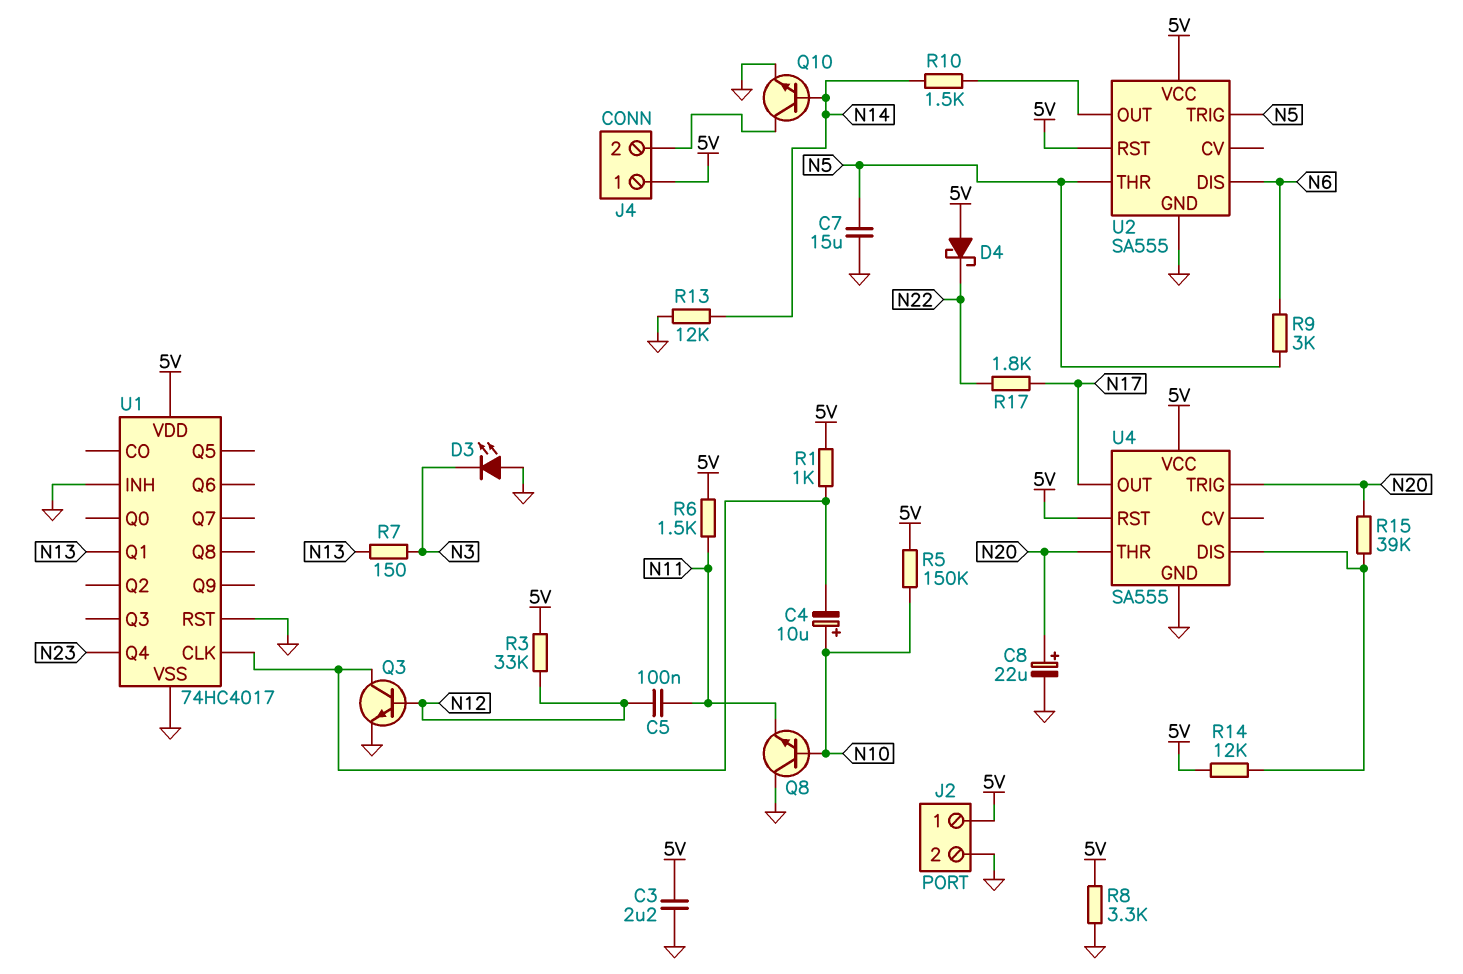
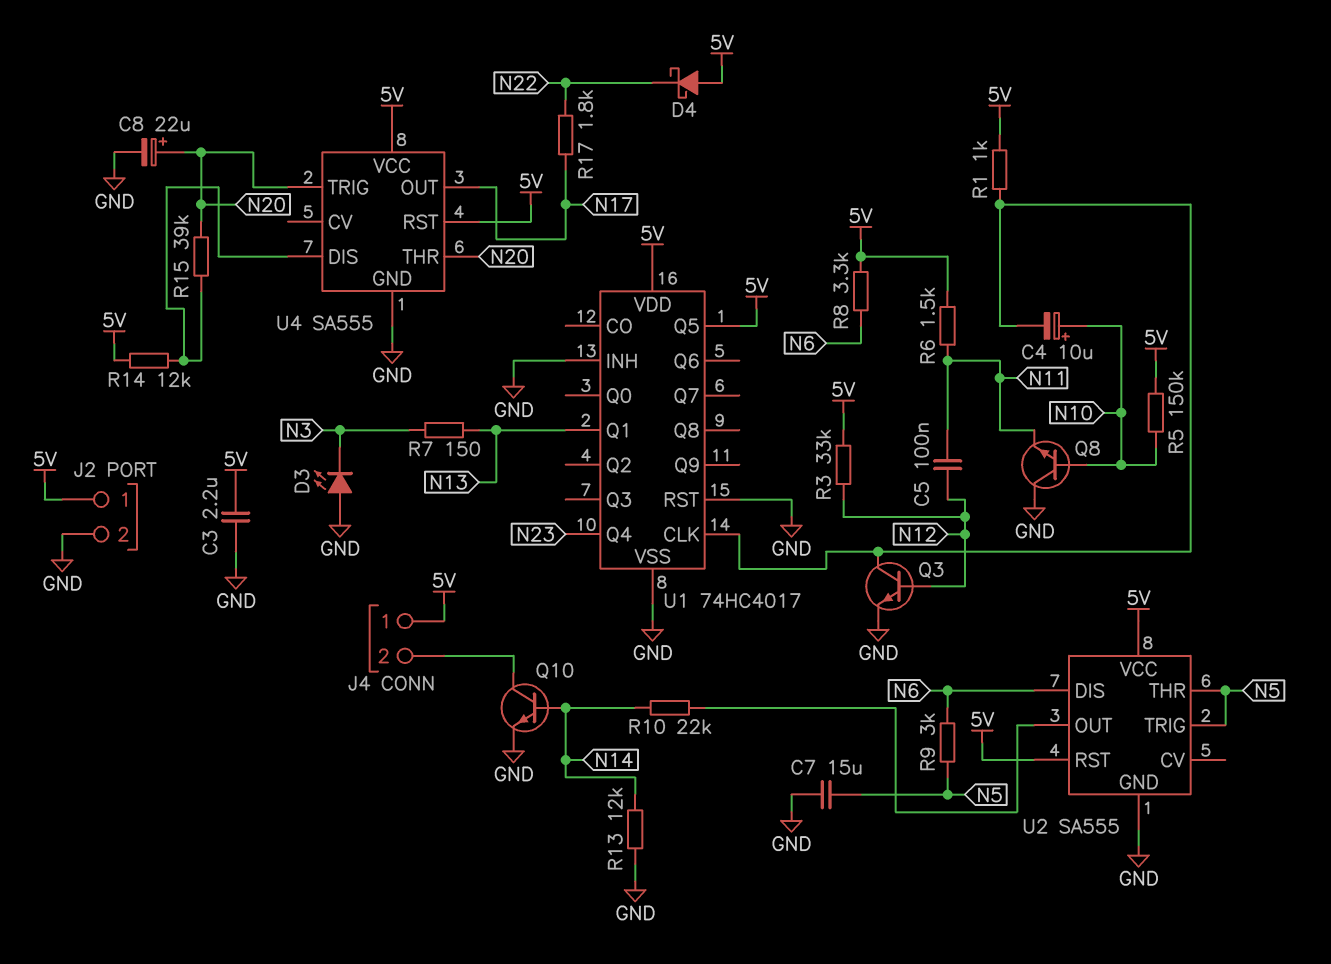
R8: 3.3k (5V, GND) -> 3.3k (5V, N6)
R10: 1.5k (N14, U2/OUT) -> 22k (N14, U2/OUT)
U1 pin Q5: none -> 5V

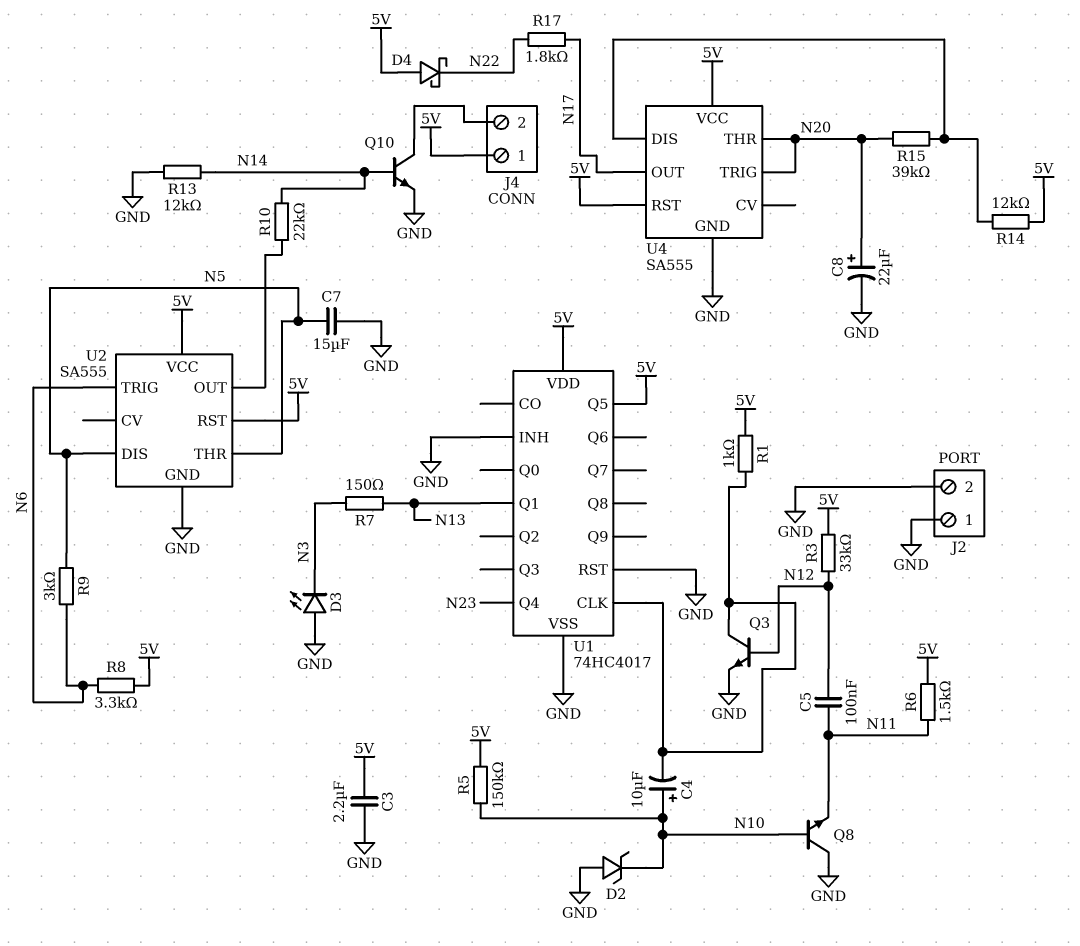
D2: none -> zener (A GND, K N10)
J2 pin 1: 5V -> GND
U2 pin DIS: N6 -> N5
U2 pin TRIG: N5 -> N6

